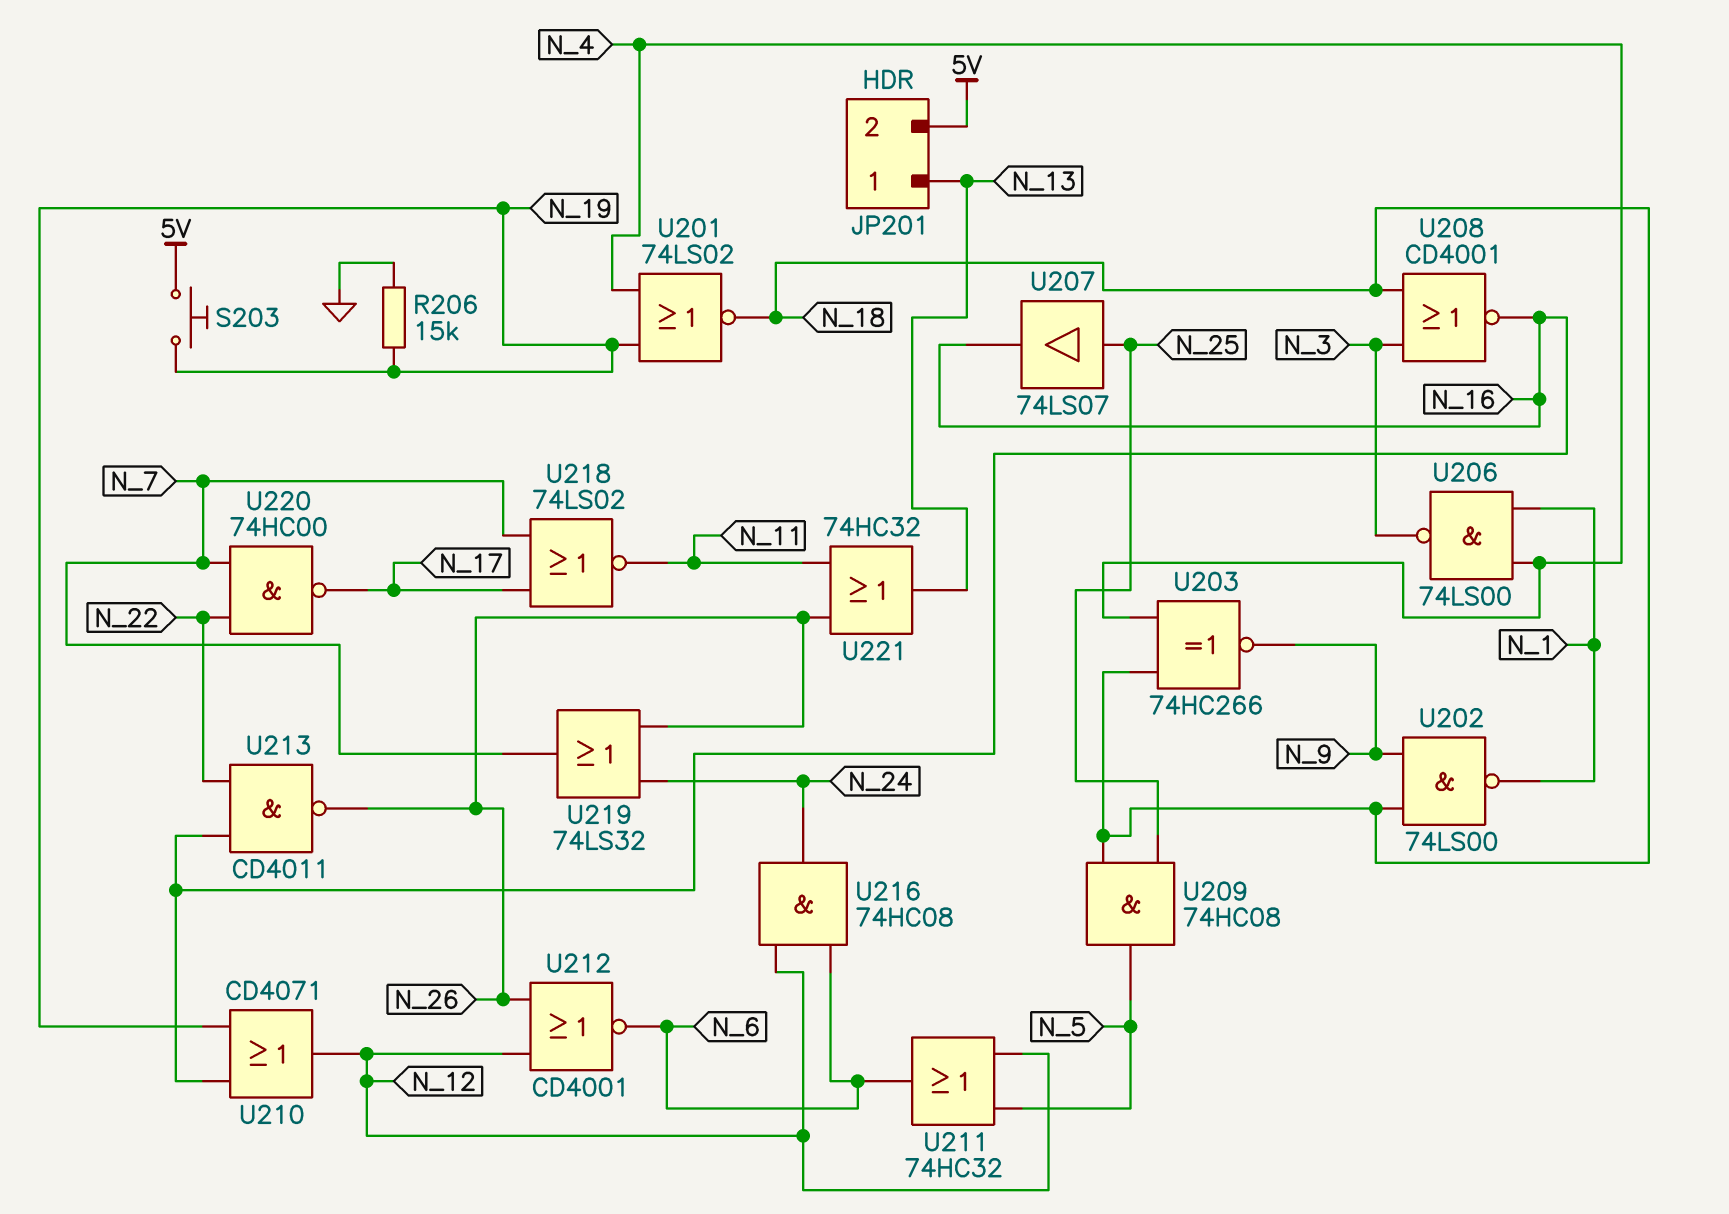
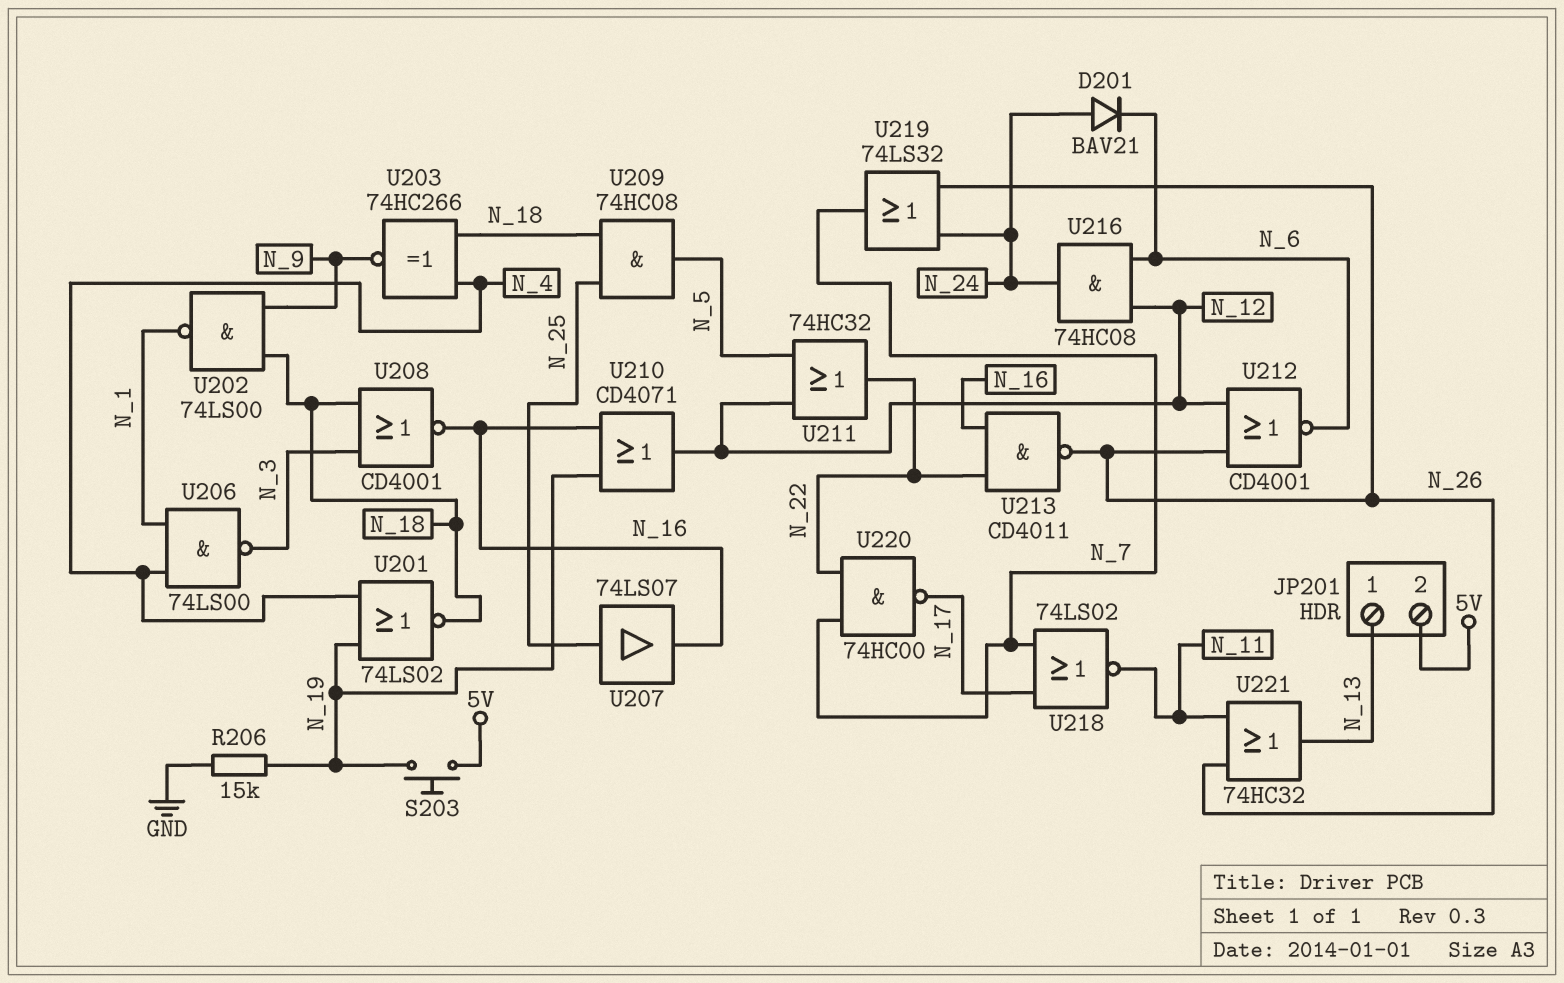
D201: none -> diode BAV21 (A N_24, K N_6)
U211: OR 74HC32 (in N_5, in N_12, out N_6) -> OR 74HC32 (in N_5, in N_12, out N_22)

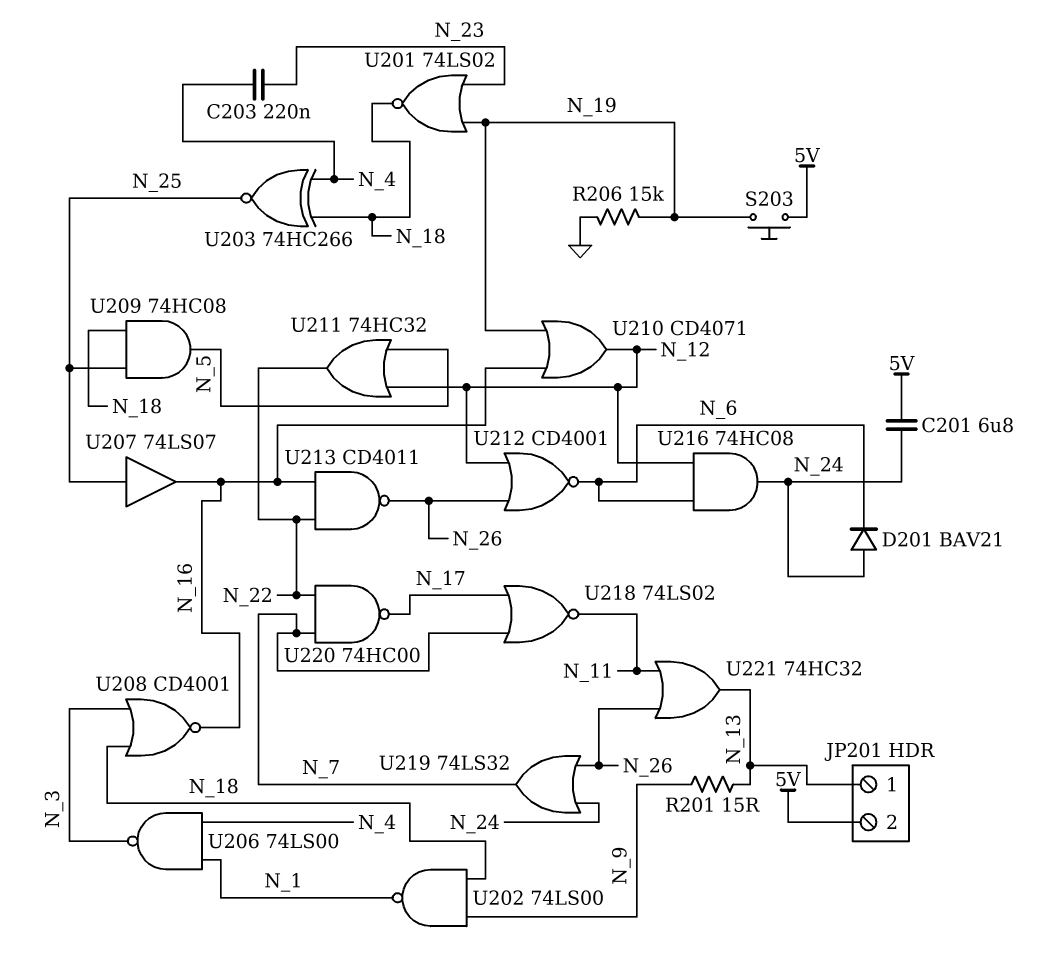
C201: none -> 6.8uF (5V, N_24)
C203: none -> 220nF (N_4, N_23)
R201: none -> 15 (N_9, N_13)
U201: NOR 74LS02 (in N_4, in N_19, out N_18) -> NOR 74LS02 (in N_19, in N_23, out N_18)
U203: XNOR 74HC266 (in N_4, in N_18, out N_9) -> XNOR 74HC266 (in N_4, in N_18, out N_25)

